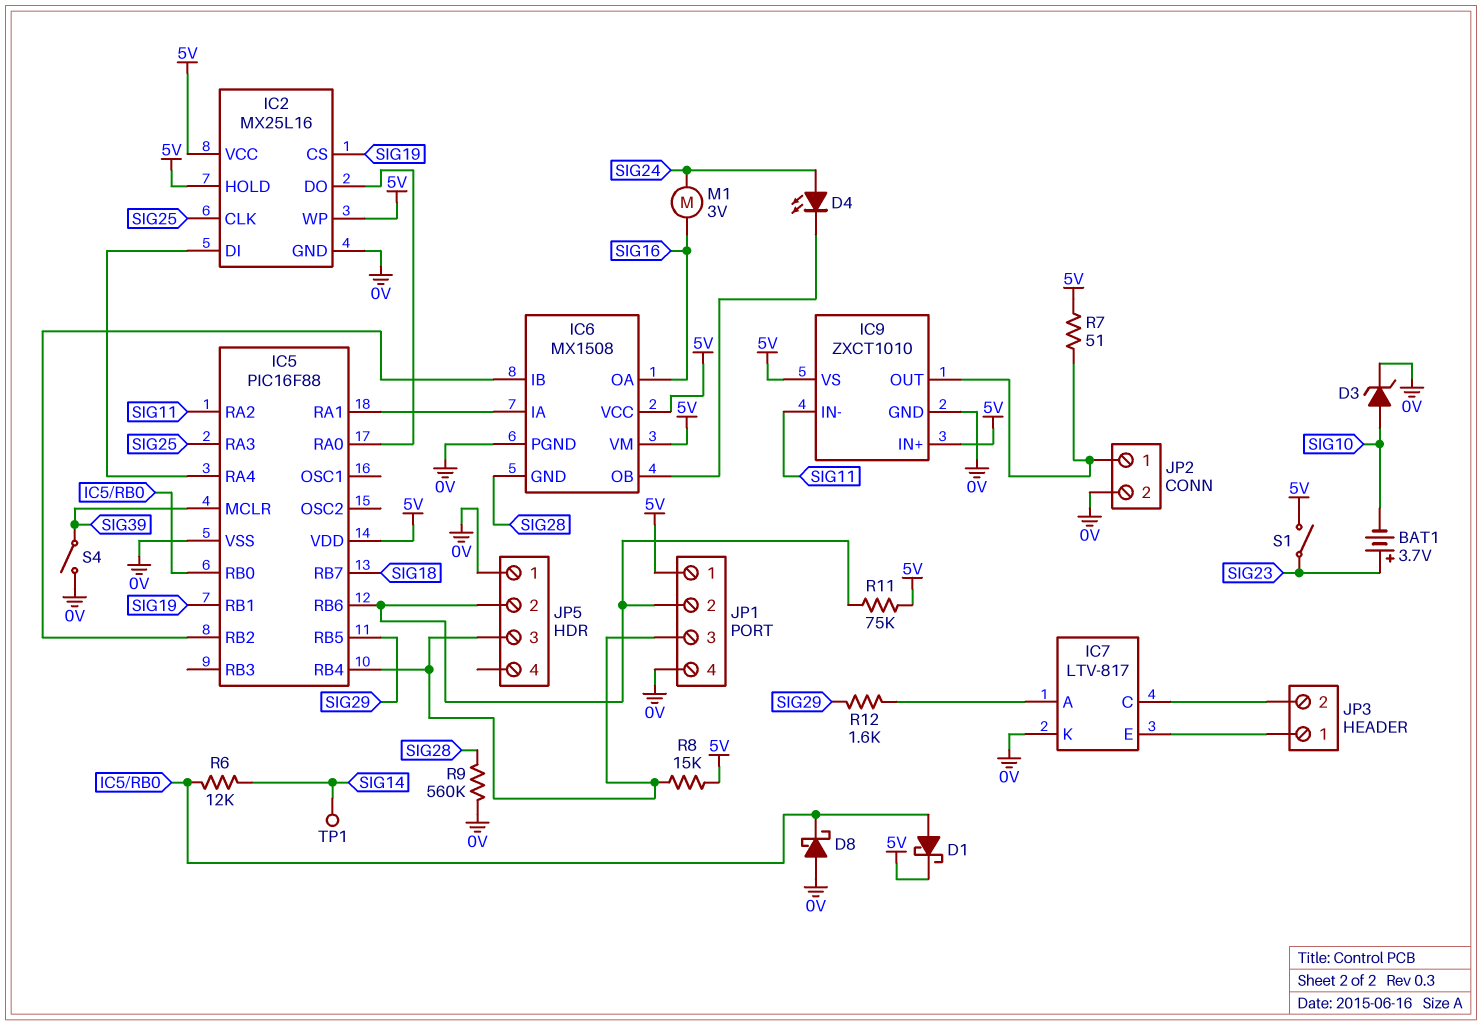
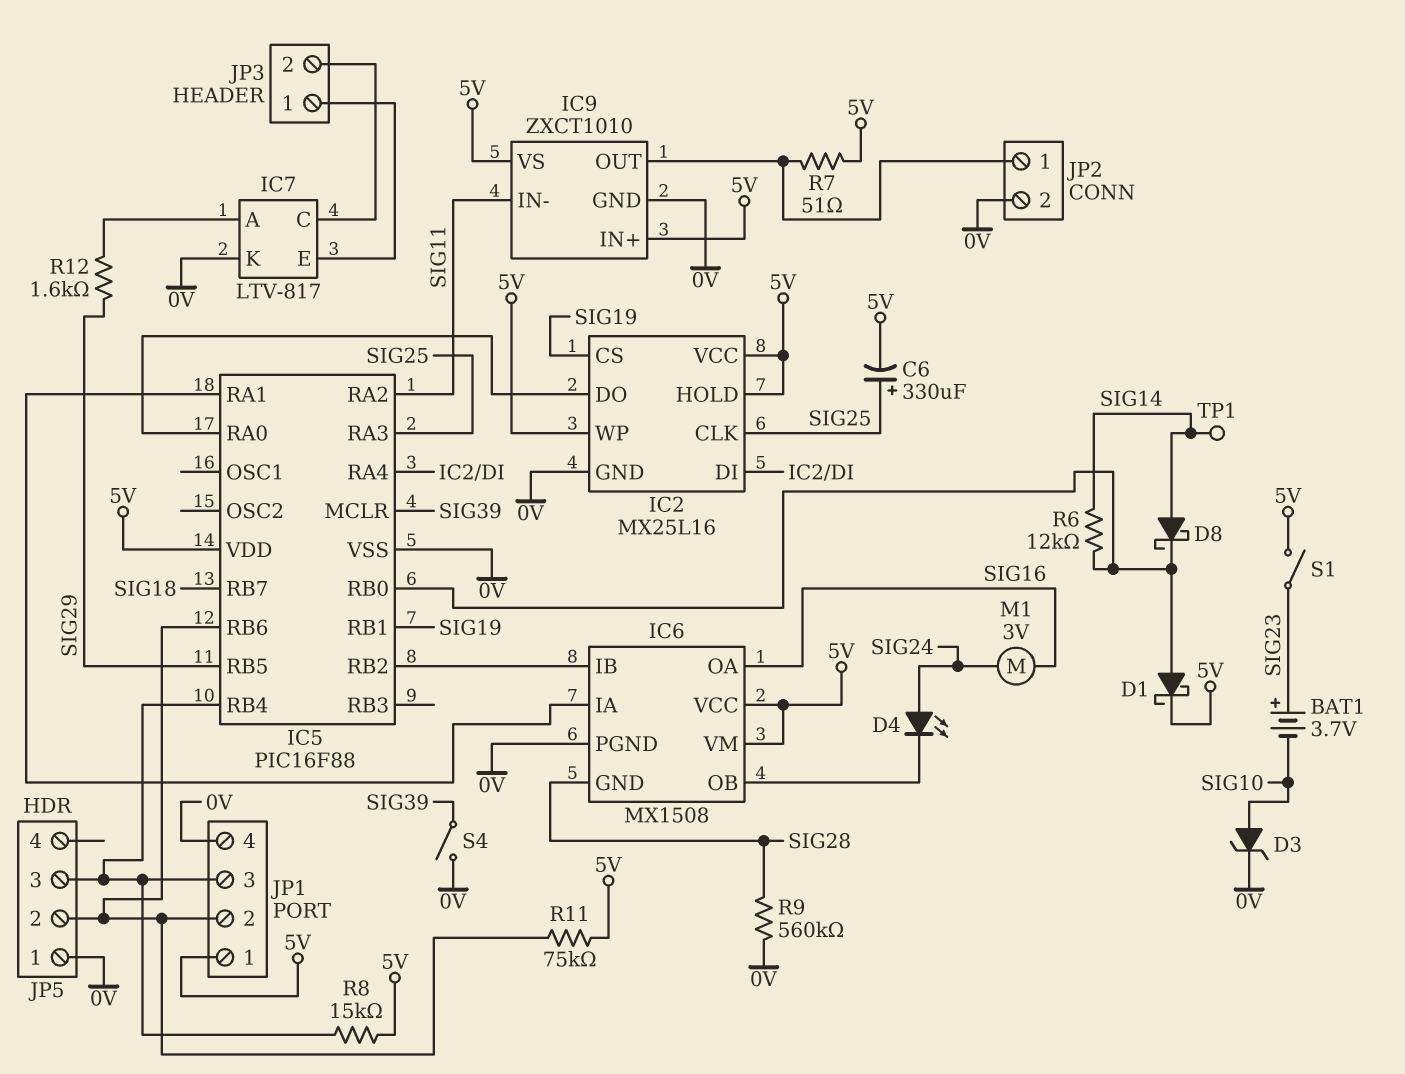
C6: none -> 330uF (plus SIG25, minus 5V)
D8: schottky (A 0V, K IC5/RB0) -> schottky (A SIG14, K IC5/RB0)

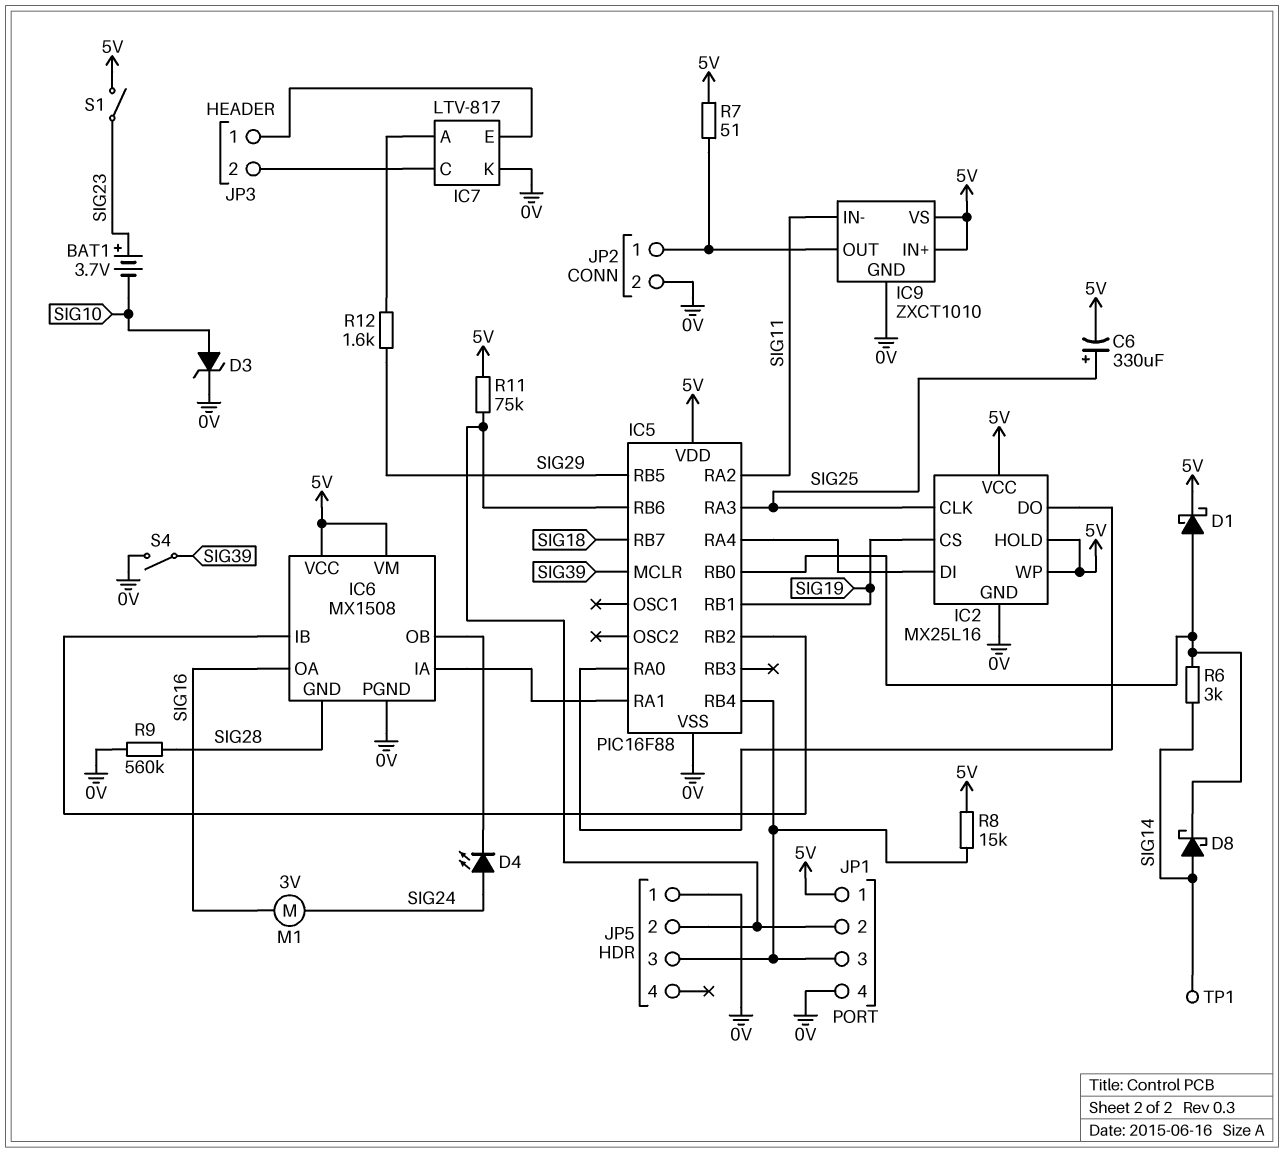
R6: 12k (IC5/RB0, SIG14) -> 3k (IC5/RB0, SIG14)

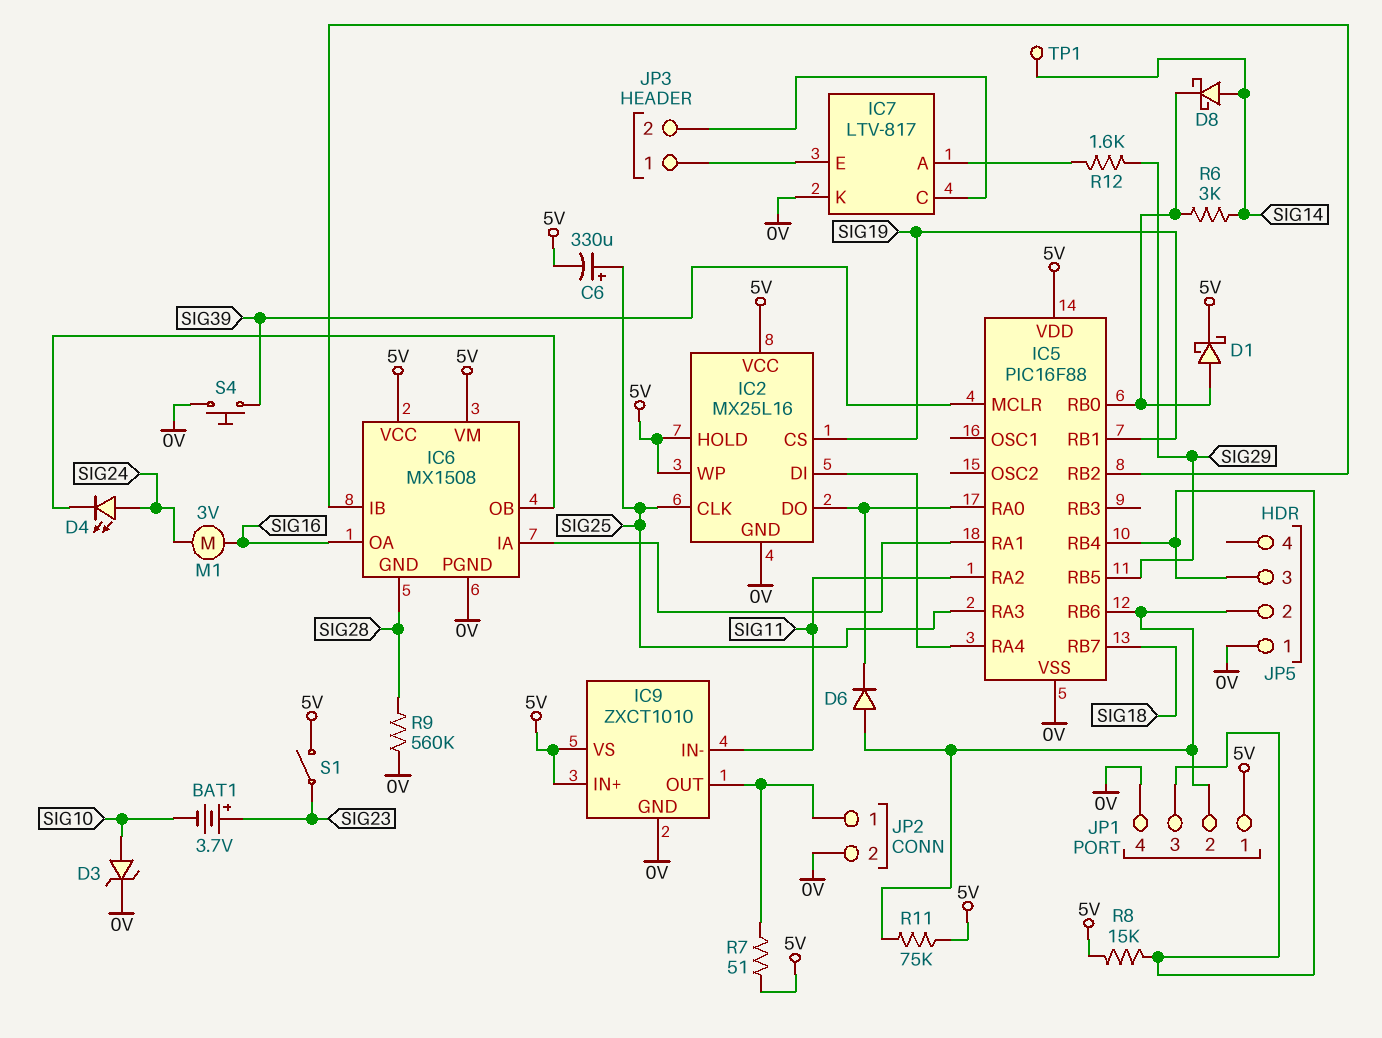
D6: none -> diode (A IC5/RB6, K IC2/DO)
S4: switch (0V, SIG39) -> button (0V, SIG39)

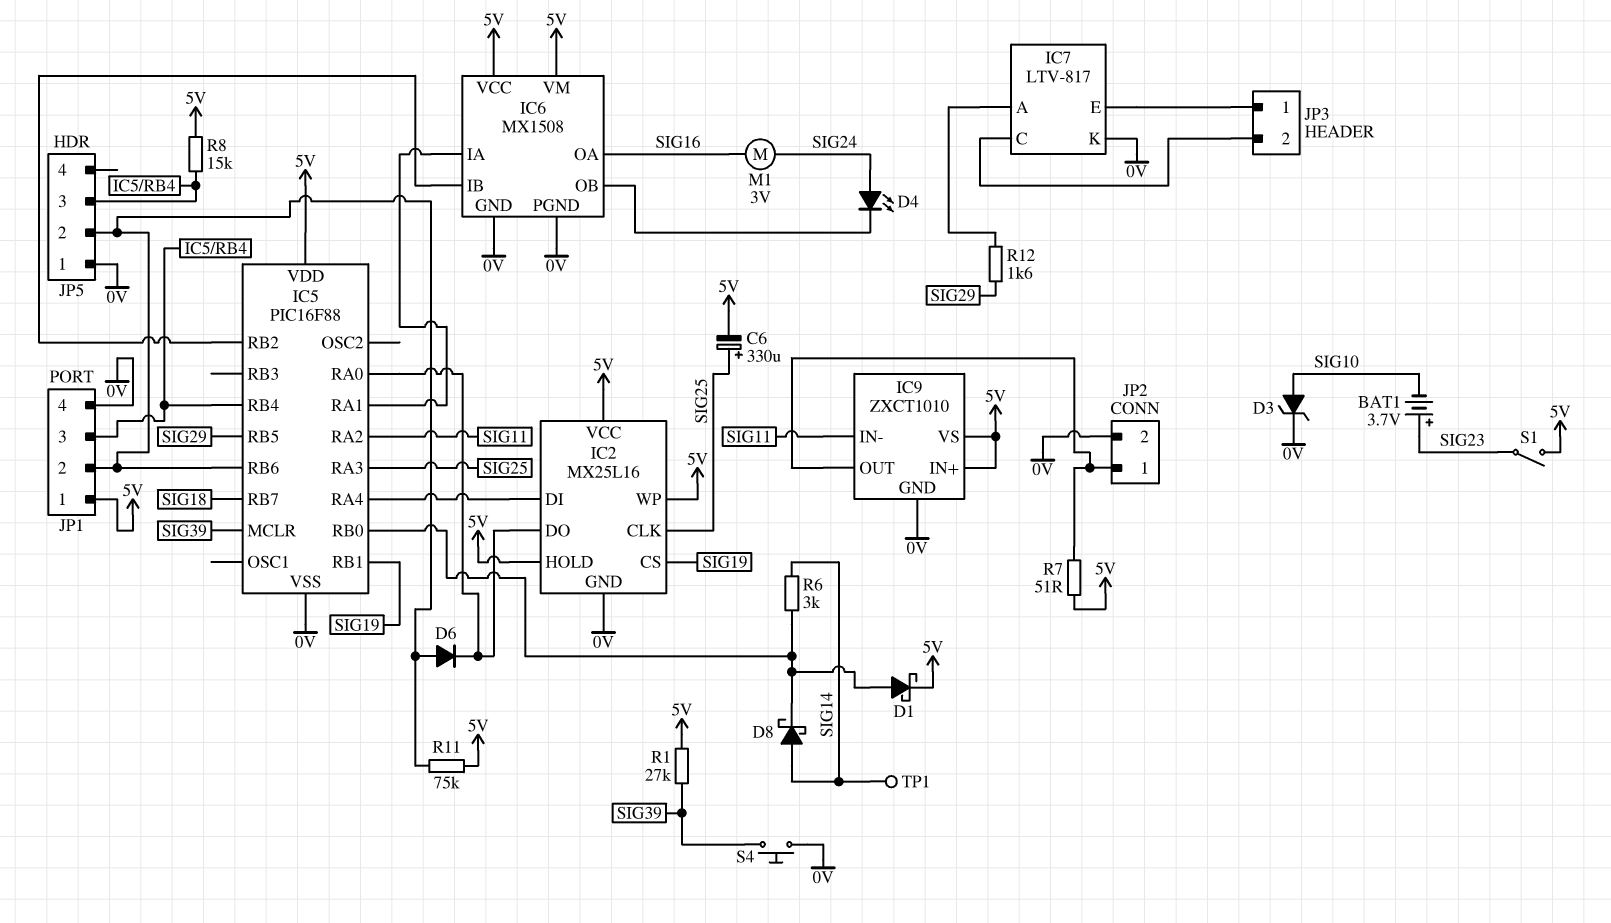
IC6 pin GND: SIG28 -> 0V
R1: none -> 27k (5V, SIG39)
R9: 560k (0V, SIG28) -> none

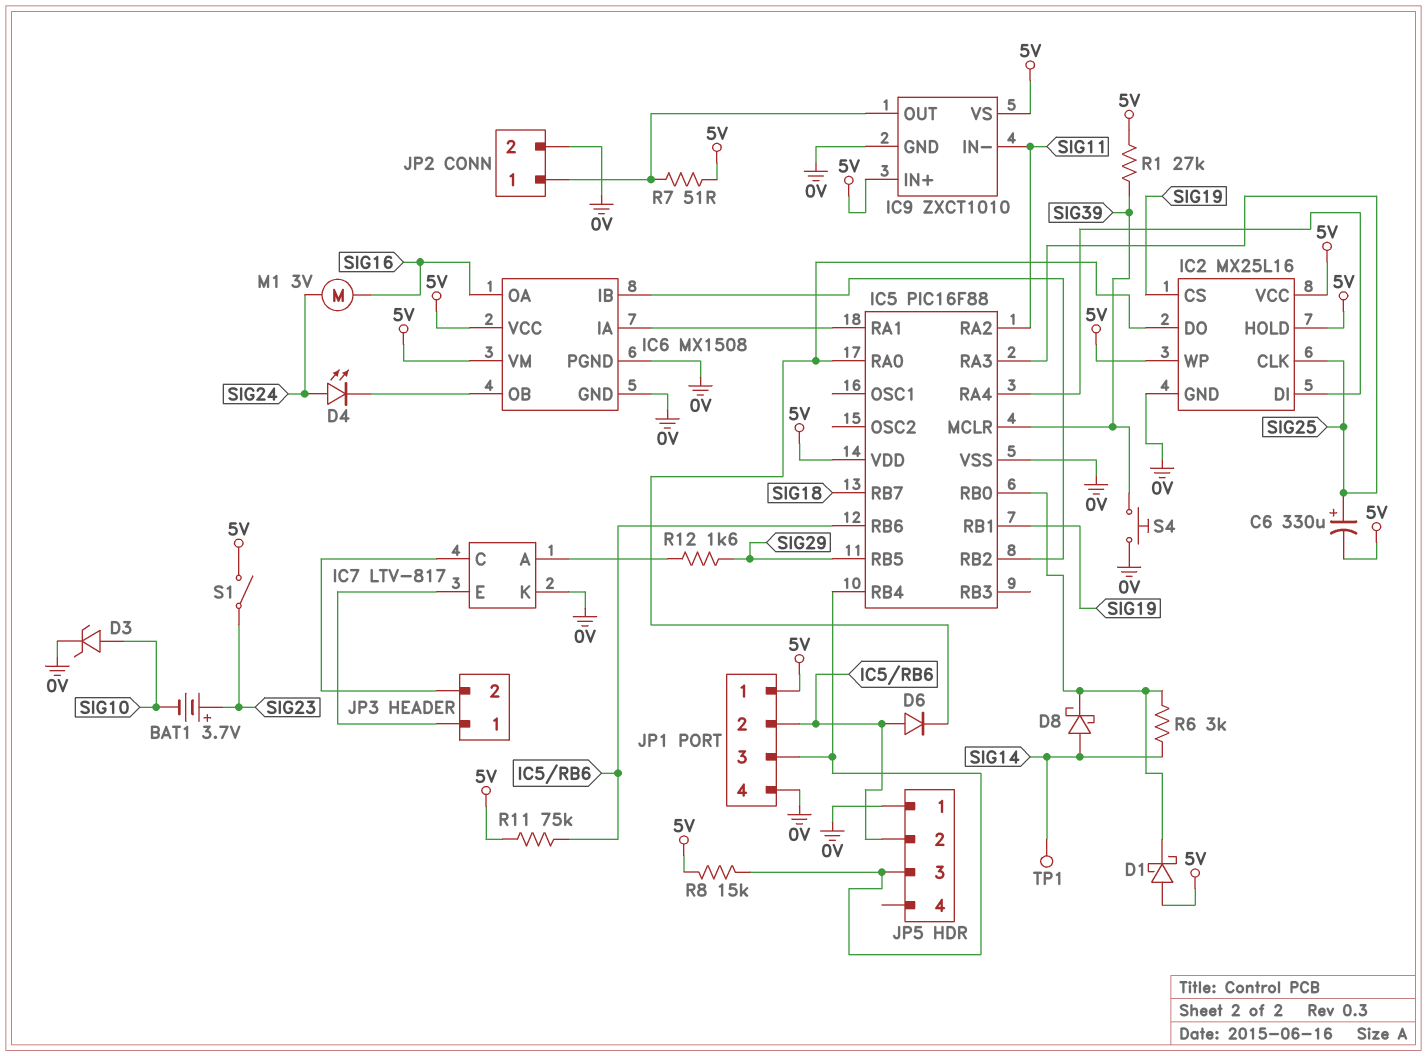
D1: schottky (A IC5/RB0, K 5V) -> schottky (A 5V, K IC5/RB0)

